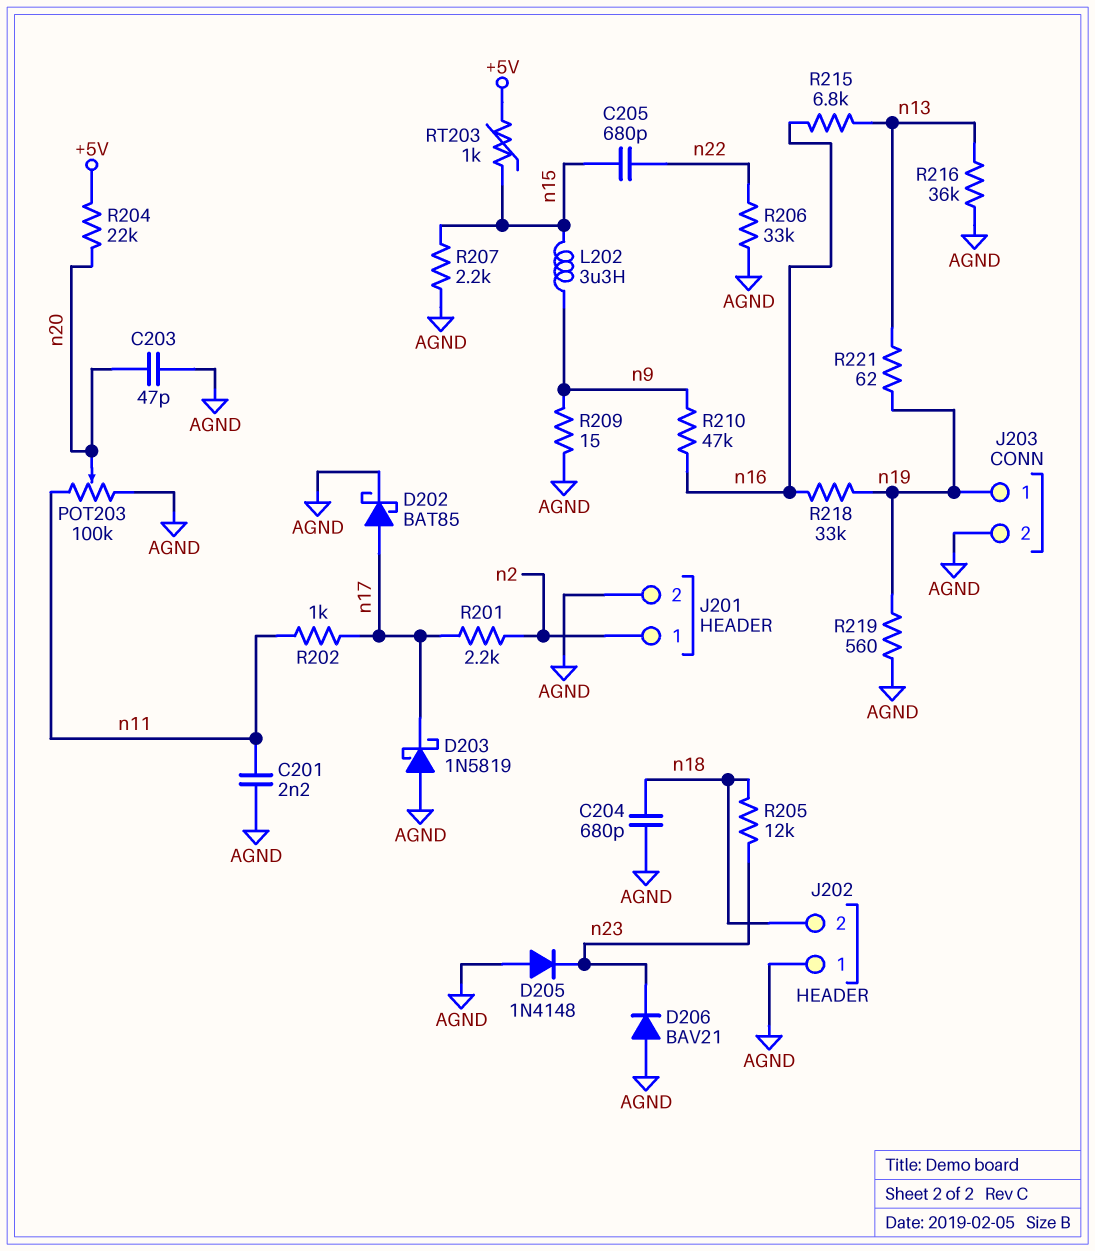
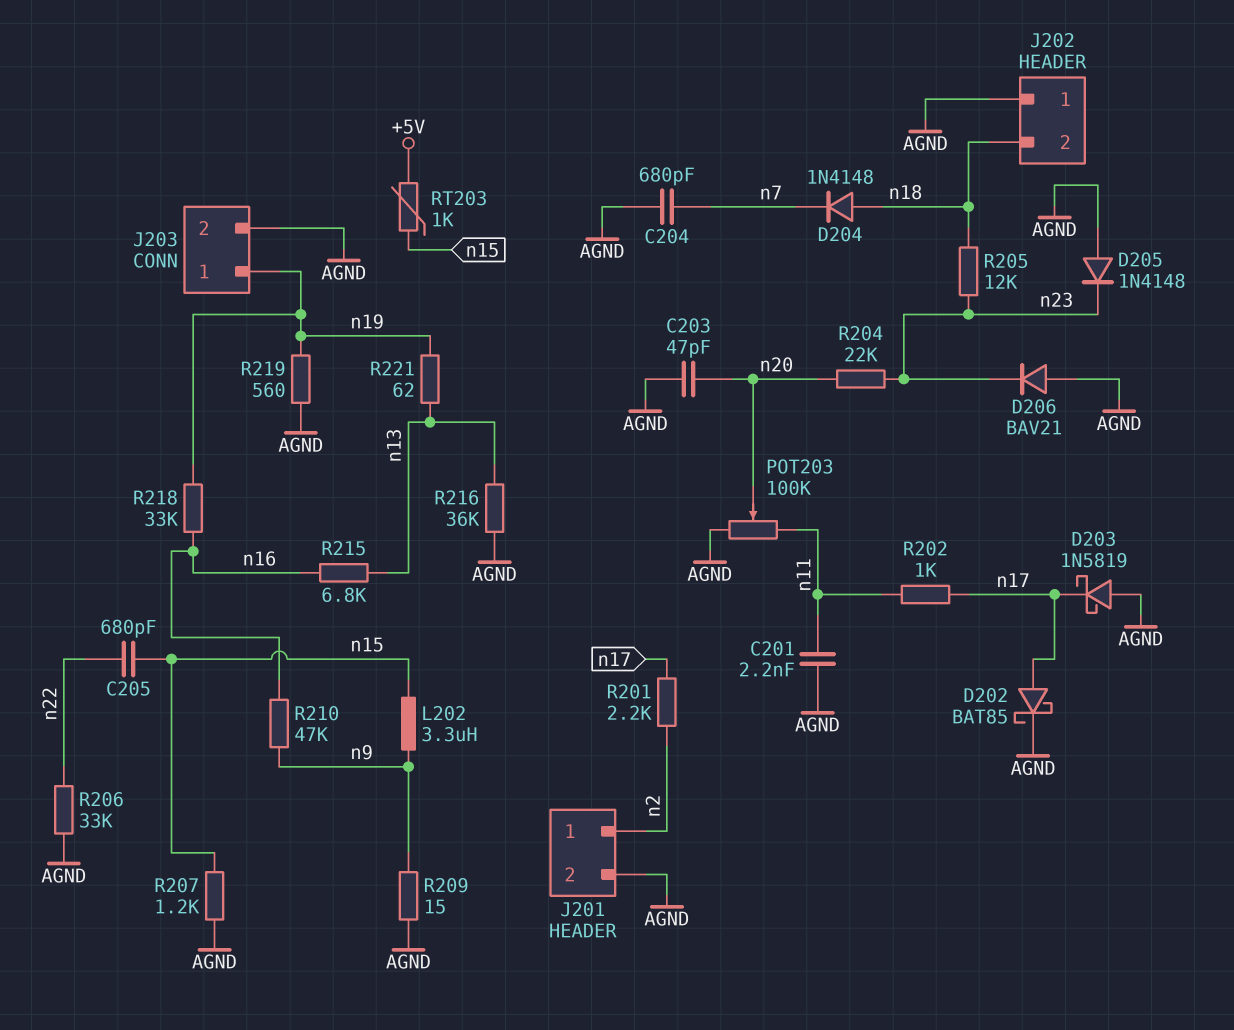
C204: 680pF (AGND, n18) -> 680pF (AGND, n7)
D204: none -> diode 1N4148 (A n18, K n7)
R204: 22k (+5V, n20) -> 22k (n20, n23)
R207: 2.2k (AGND, n15) -> 1.2k (AGND, n15)

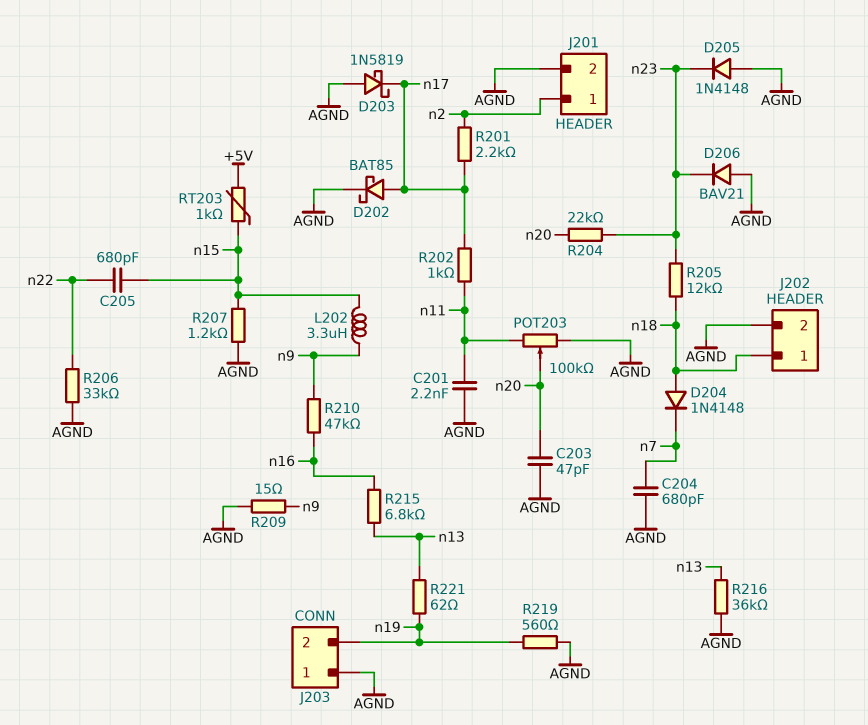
J202 pin 1: AGND -> n18
J202 pin 2: n18 -> AGND
J203 pin 1: n19 -> AGND
J203 pin 2: AGND -> n19
R218: 33k (n16, n19) -> none

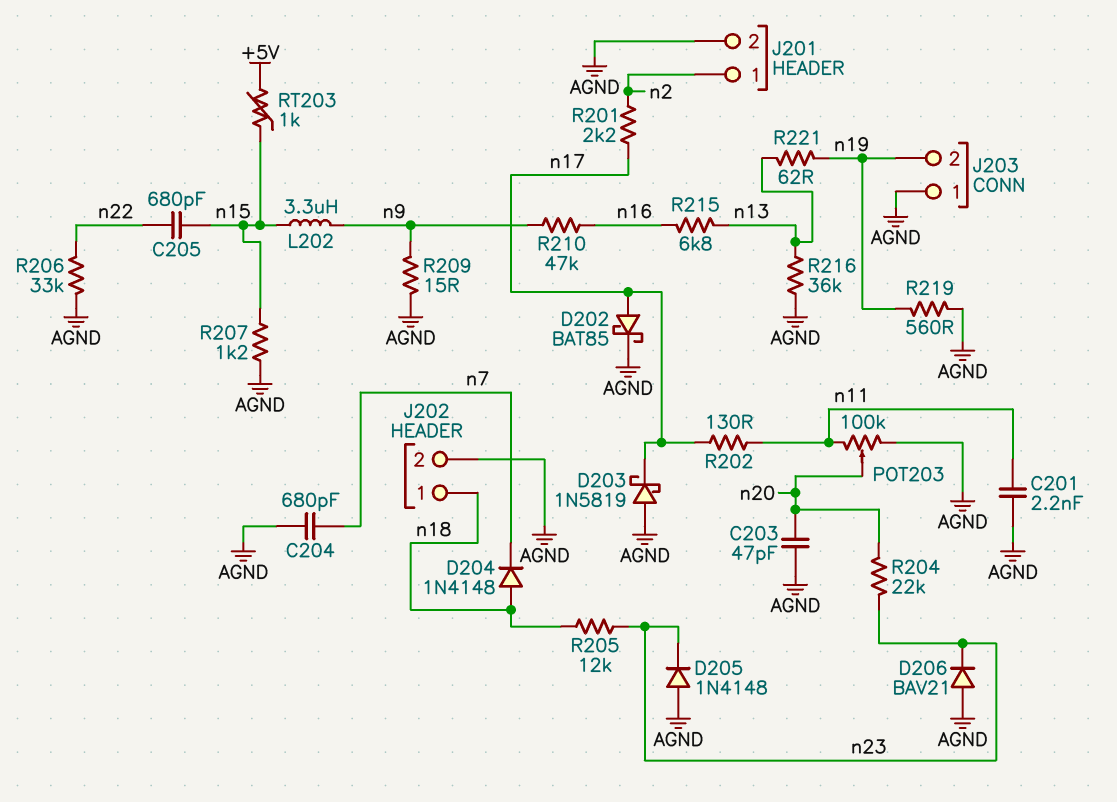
R202: 1k (n11, n17) -> 130 (n11, n17)

